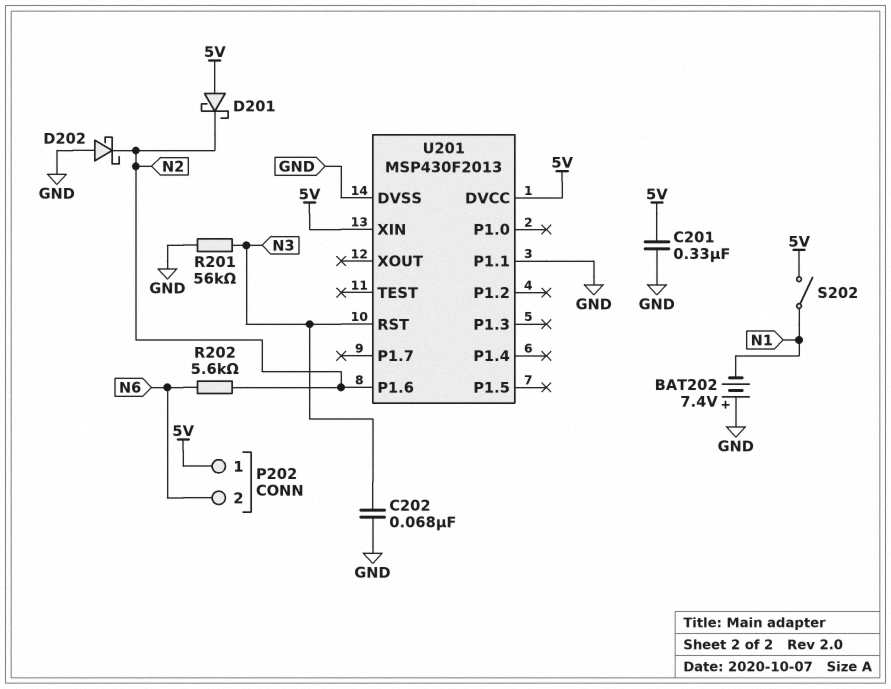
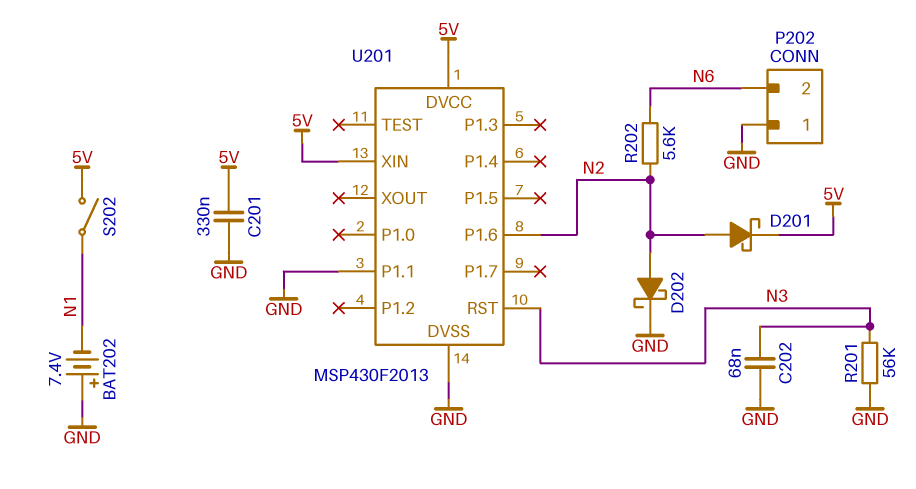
D201: schottky (A 5V, K N2) -> schottky (A N2, K 5V)
D202: schottky (A GND, K N2) -> schottky (A N2, K GND)
P202 pin 1: 5V -> GND

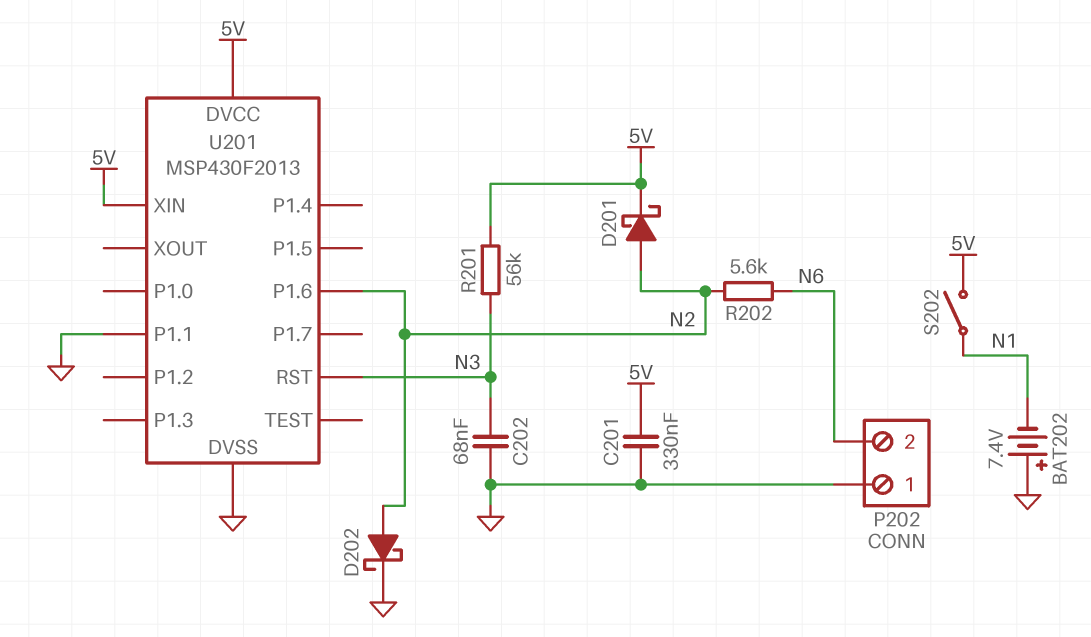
R201: 56k (GND, N3) -> 56k (5V, N3)

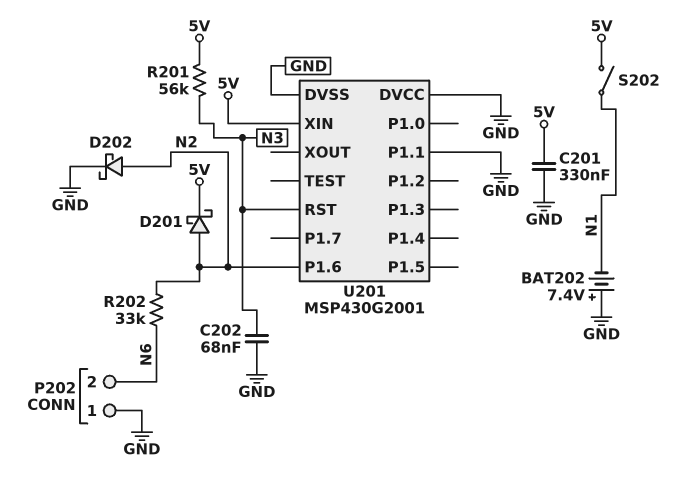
R202: 5.6k (N2, N6) -> 33k (N2, N6)
U201: MSP430F2013 -> MSP430G2001
U201 pin DVCC: 5V -> GND

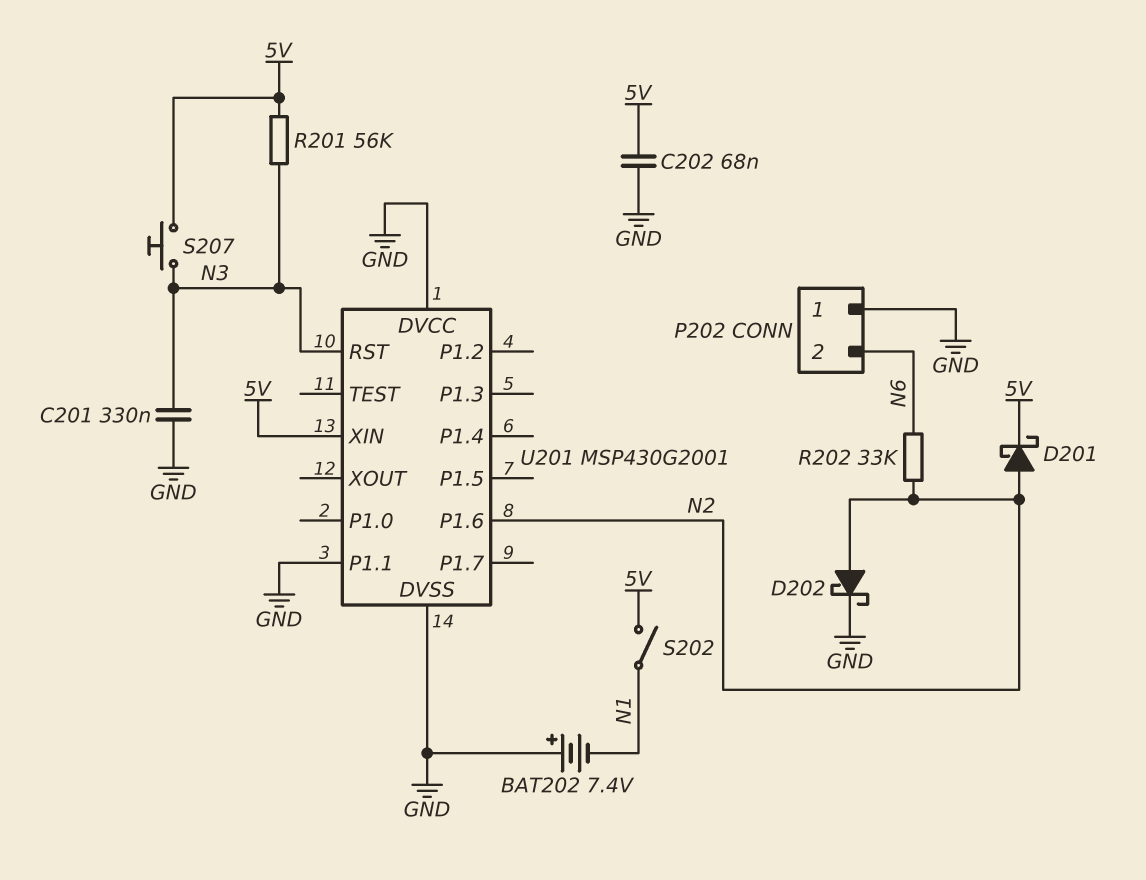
C201: 330nF (5V, GND) -> 330nF (GND, N3)
C202: 68nF (GND, N3) -> 68nF (5V, GND)
S207: none -> button (5V, N3)

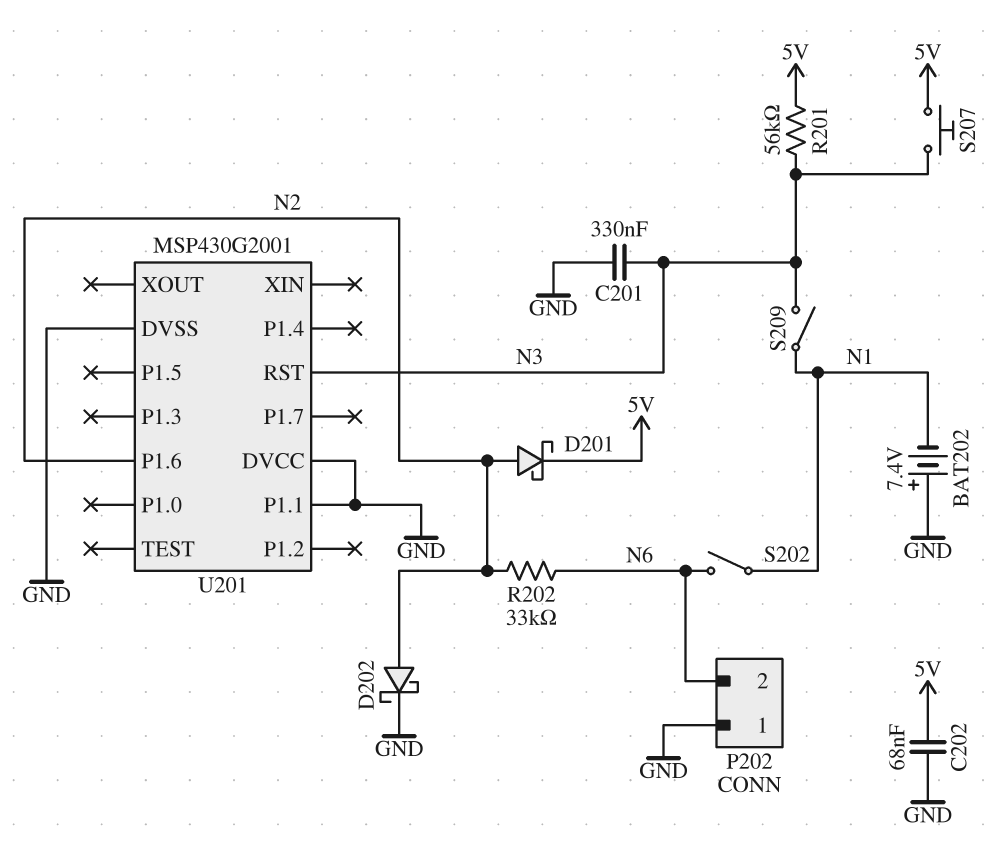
S202: switch (5V, N1) -> switch (N1, N6)
S209: none -> switch (N1, N3)
U201 pin XIN: 5V -> none

